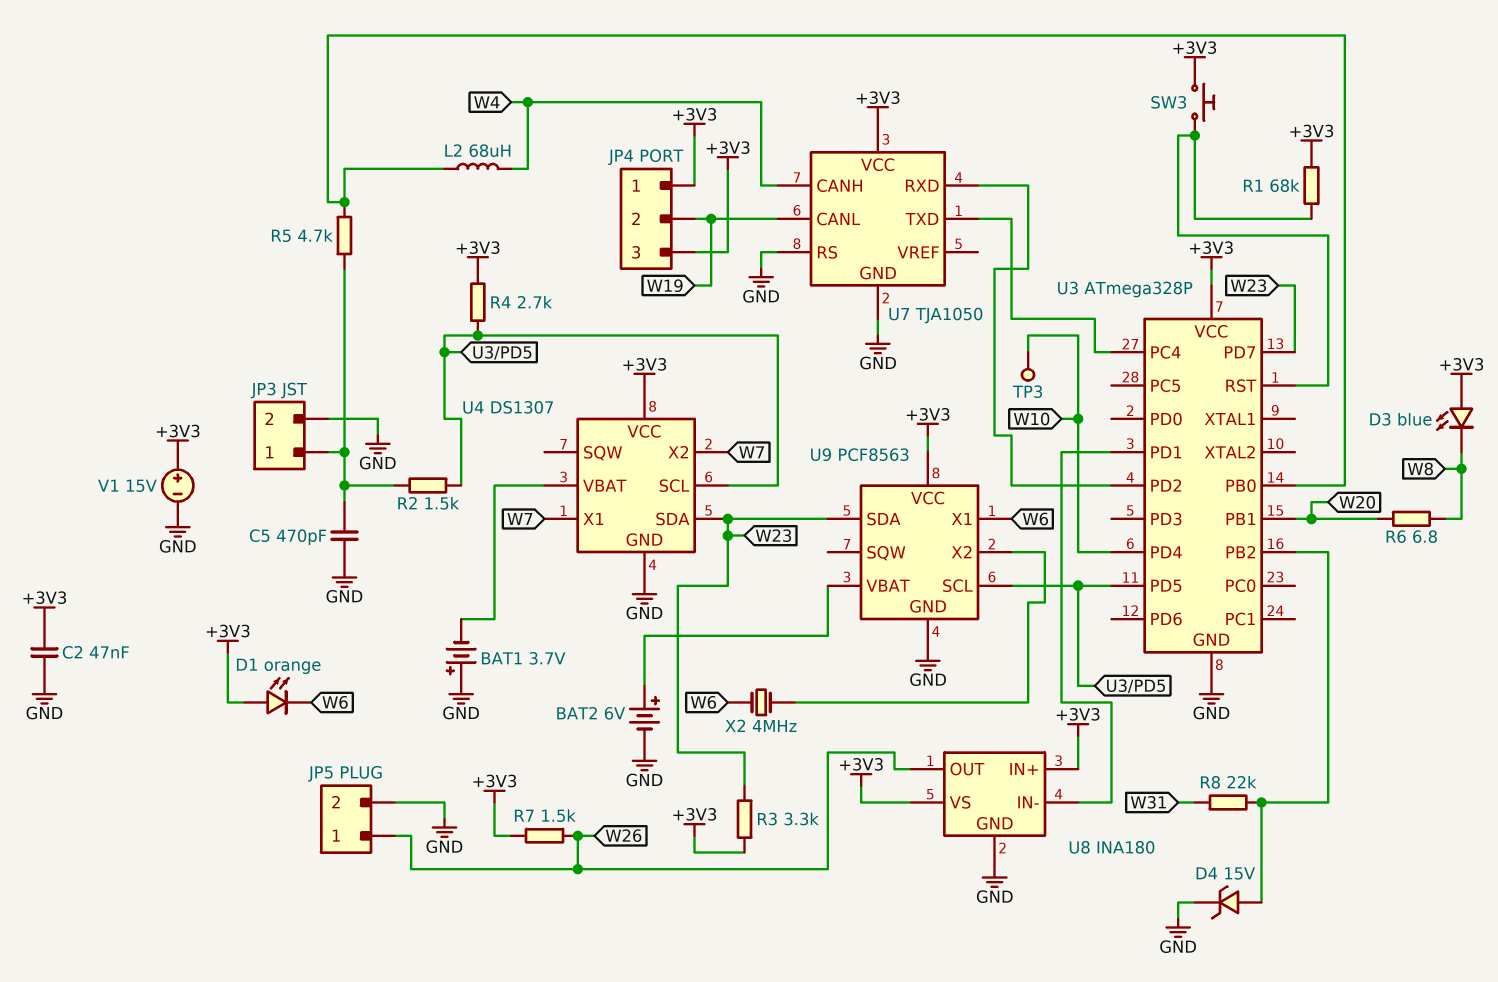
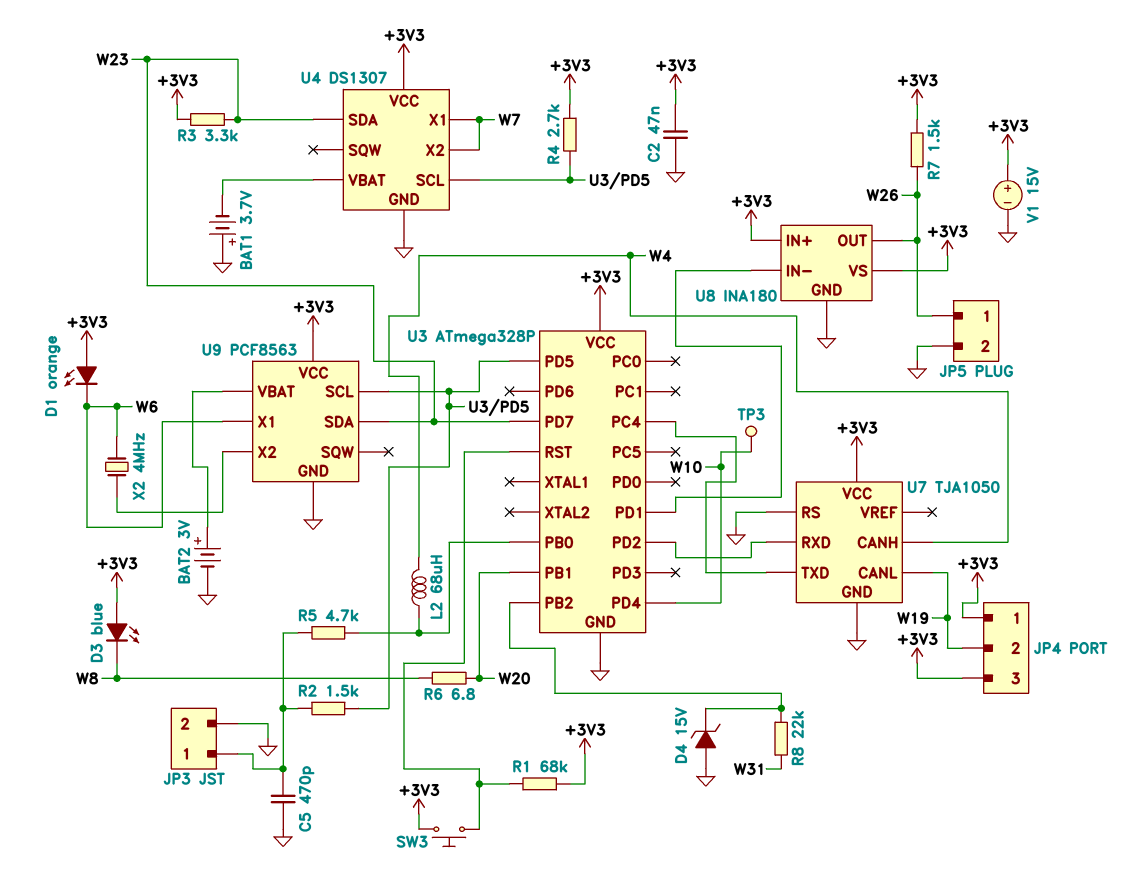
BAT2: 6V (plus U9/VBAT, minus GND) -> 3V (plus U9/VBAT, minus GND)
D4: zener 15V (A U3/PB2, K GND) -> zener 15V (A GND, K U3/PB2)

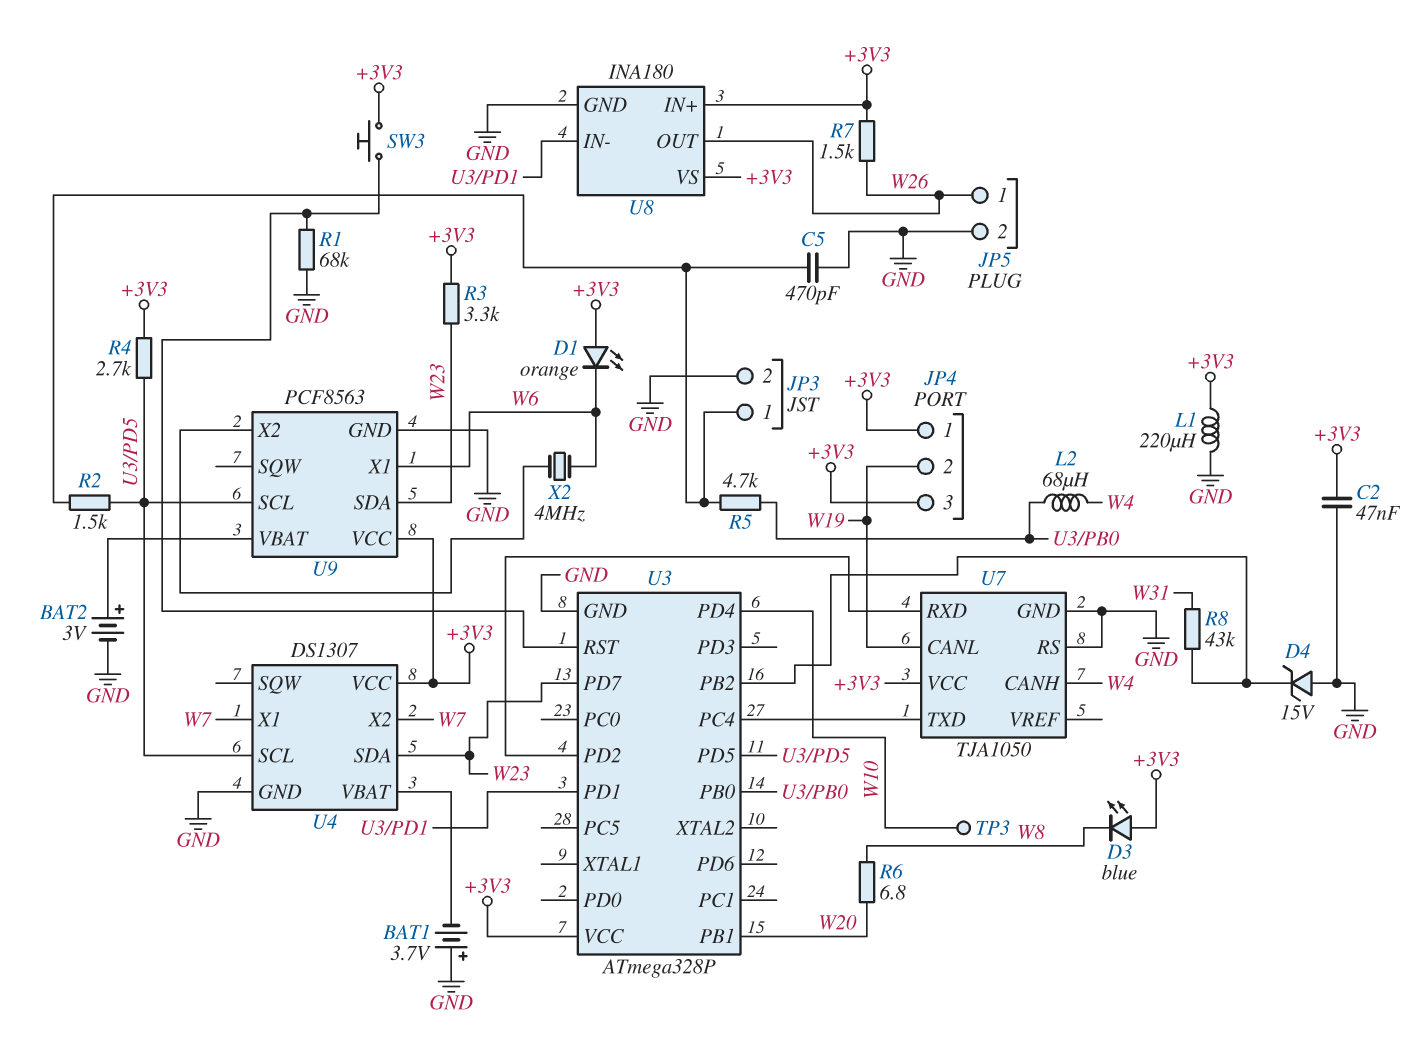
L1: none -> 220uH (+3V3, GND)
R1: 68k (+3V3, U3/RST) -> 68k (GND, U3/RST)
R8: 22k (U3/PB2, W31) -> 43k (U3/PB2, W31)
V1: 15V (plus +3V3, minus GND) -> none

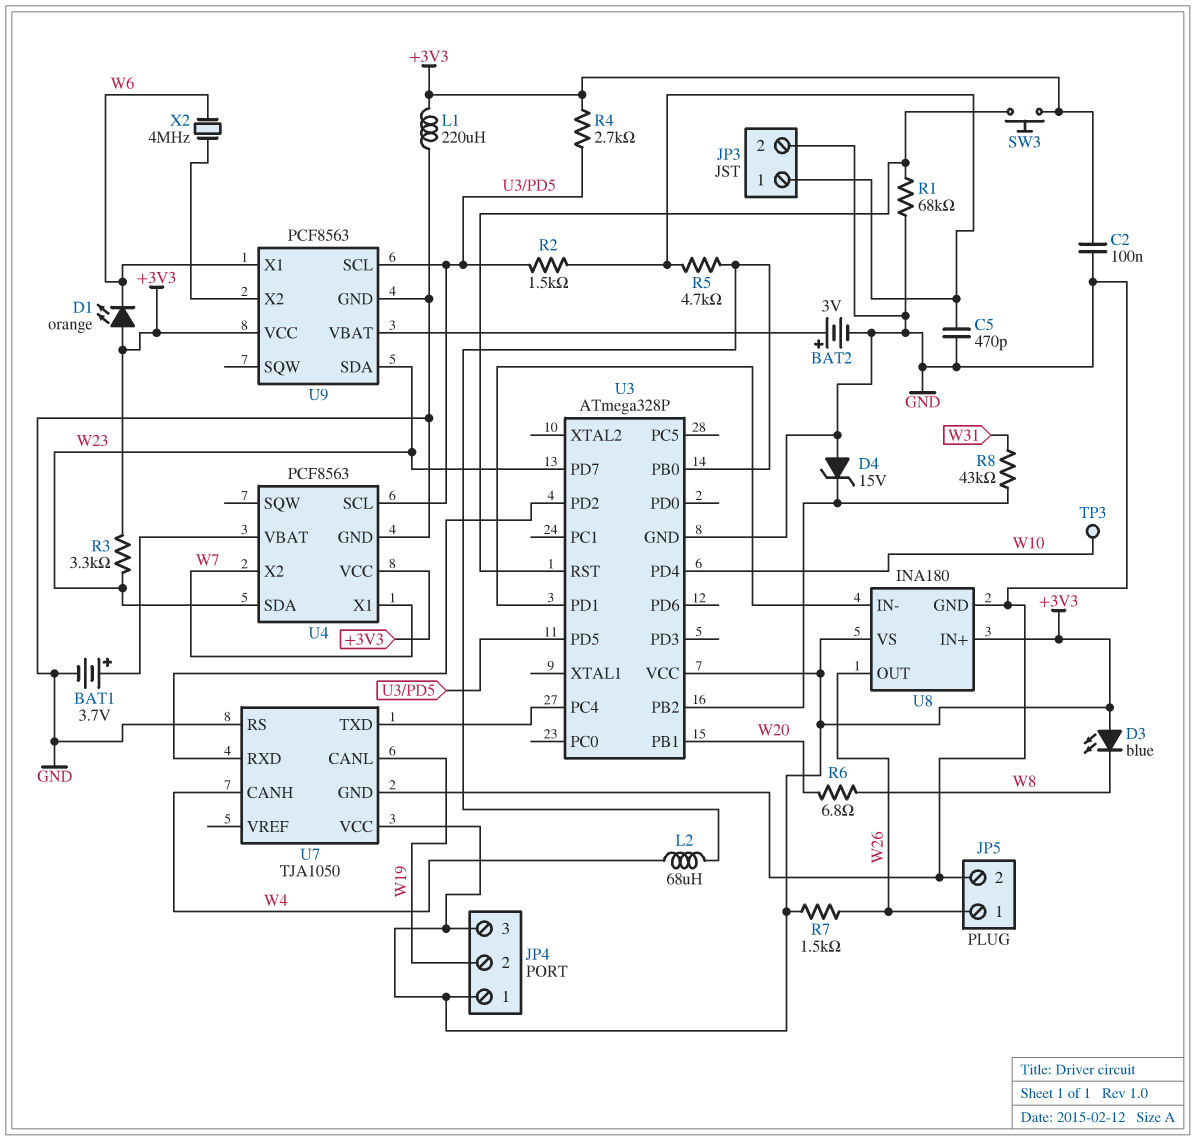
BAT1: 3.7V (plus GND, minus U4/VBAT) -> 3.7V (plus U4/VBAT, minus GND)
C2: 47nF (+3V3, GND) -> 100nF (+3V3, GND)
U4: DS1307 -> PCF8563

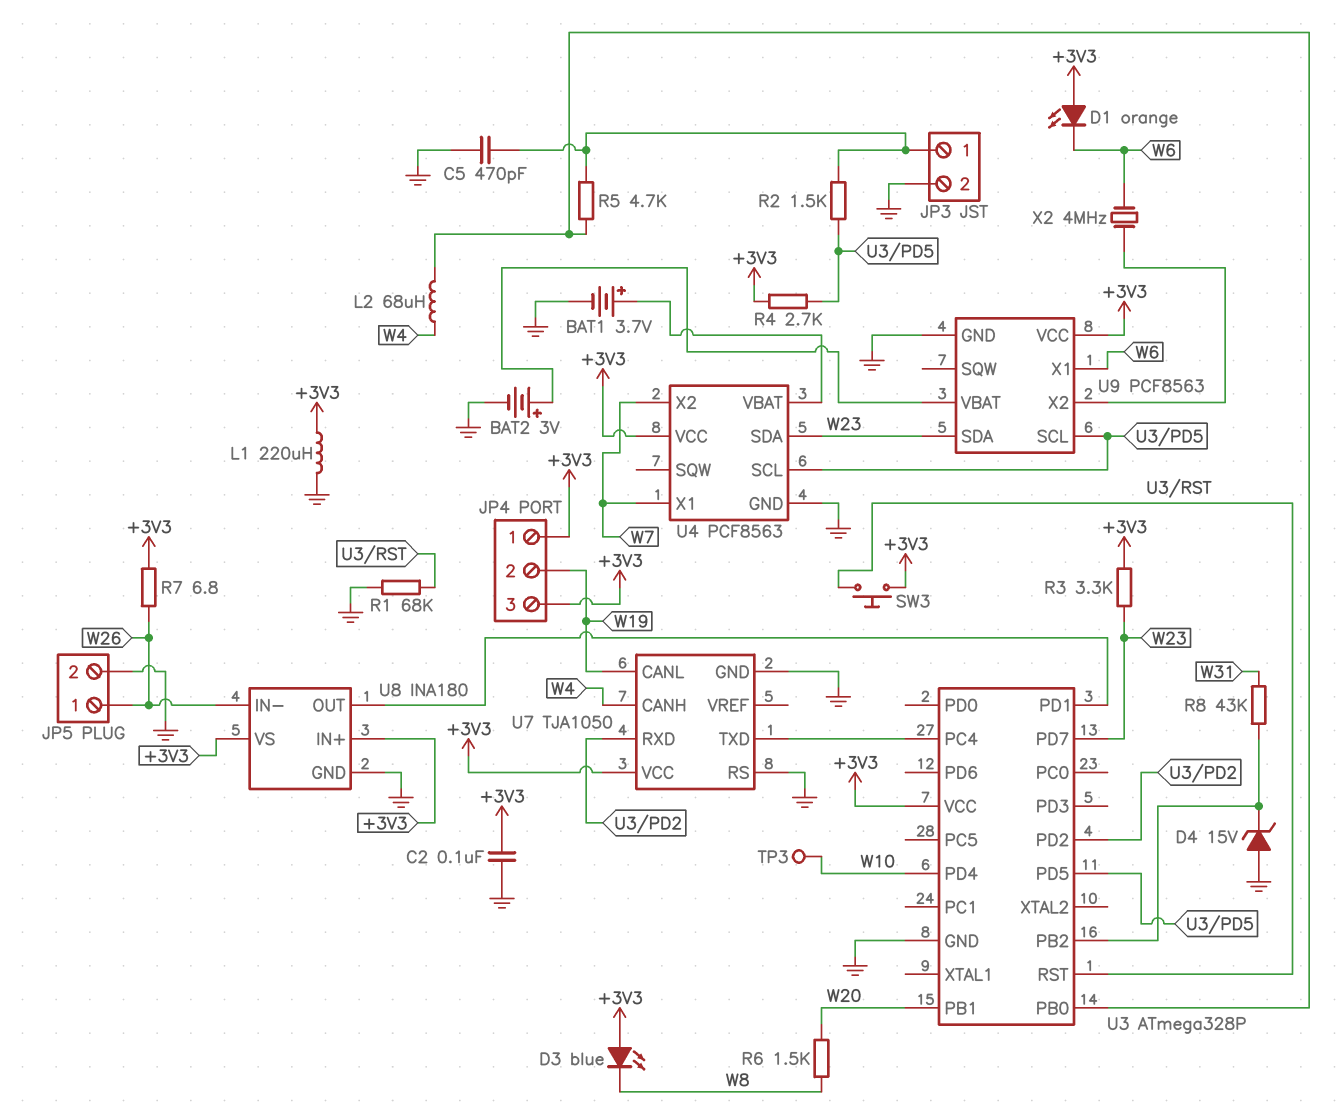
R6: 6.8 (W8, W20) -> 1.5k (W8, W20)
R7: 1.5k (+3V3, W26) -> 6.8 (+3V3, W26)
U8 pin IN-: U3/PD1 -> W26
U8 pin OUT: W26 -> U3/PD1

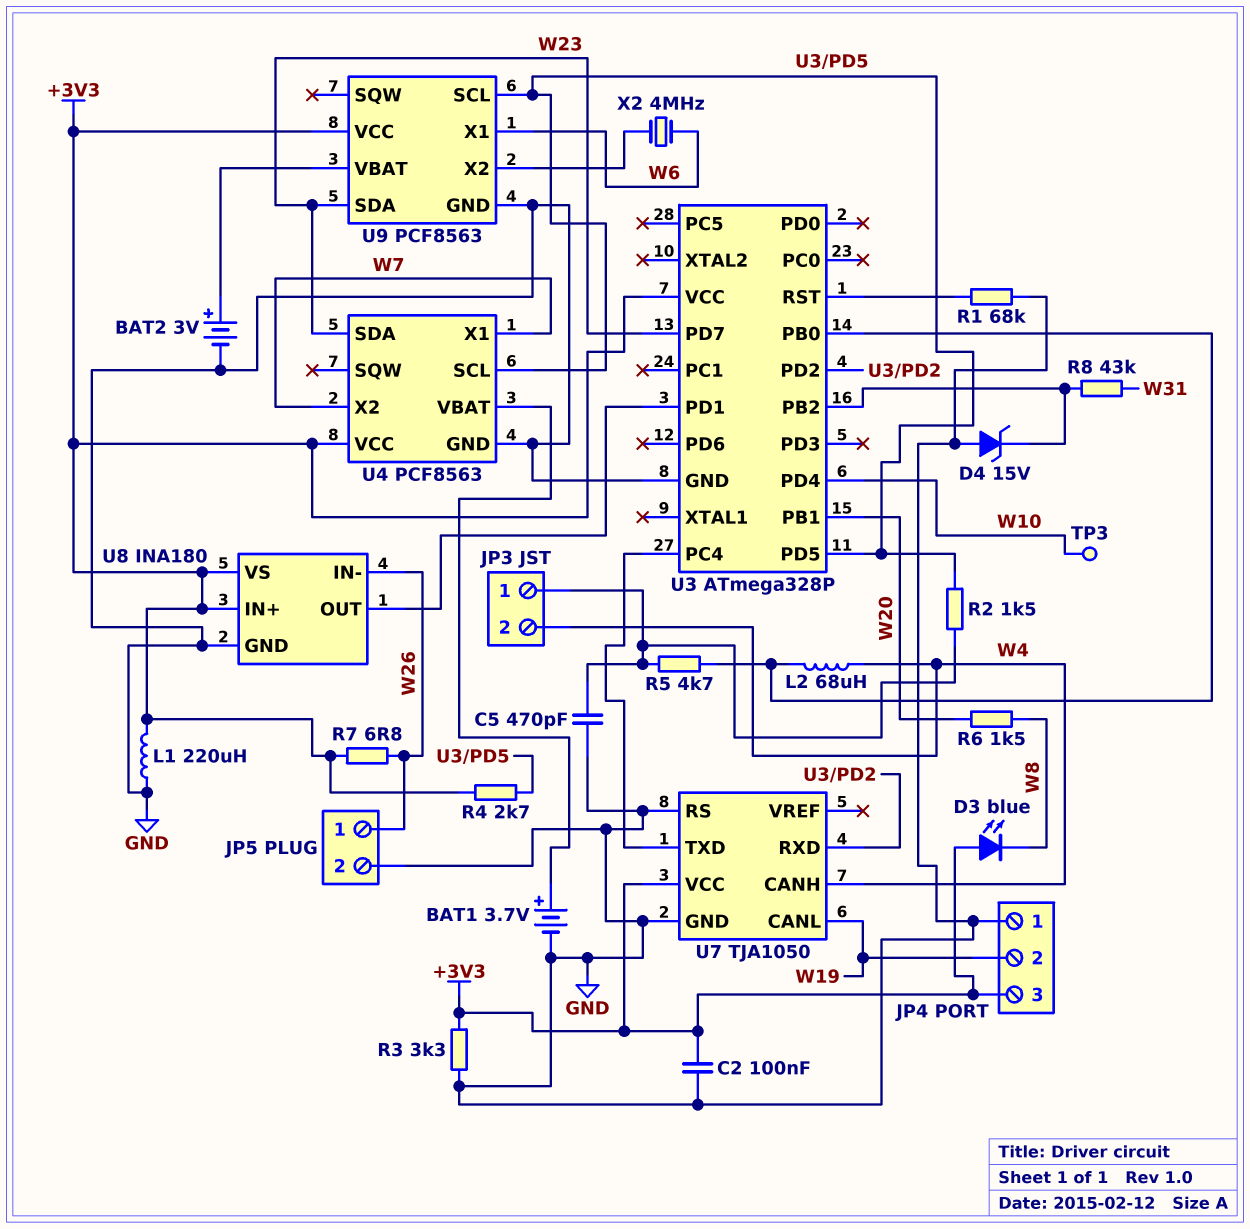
D1: LED orange (A +3V3, K W6) -> none
JP3 pin 2: GND -> W4
JP4 pin 1: +3V3 -> GND
R3: 3.3k (+3V3, W23) -> 3.3k (+3V3, GND)
SW3: button (+3V3, U3/RST) -> none

